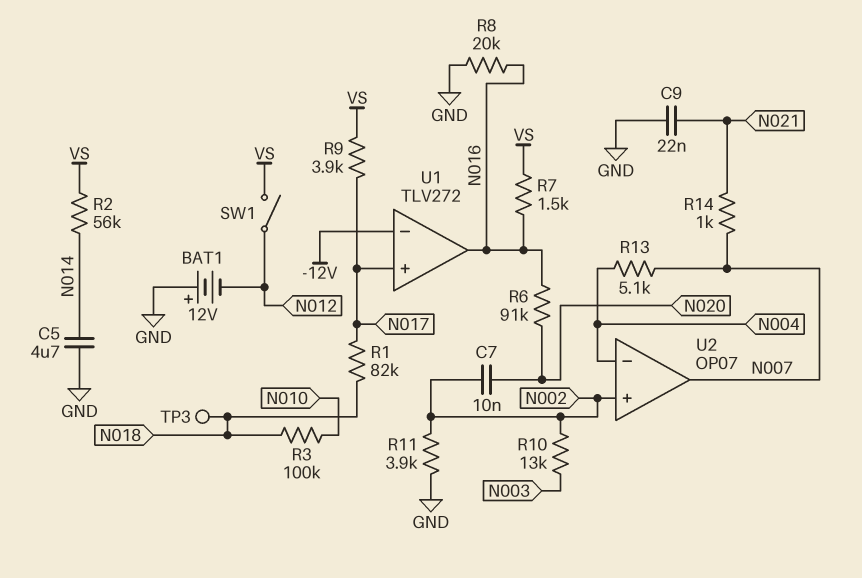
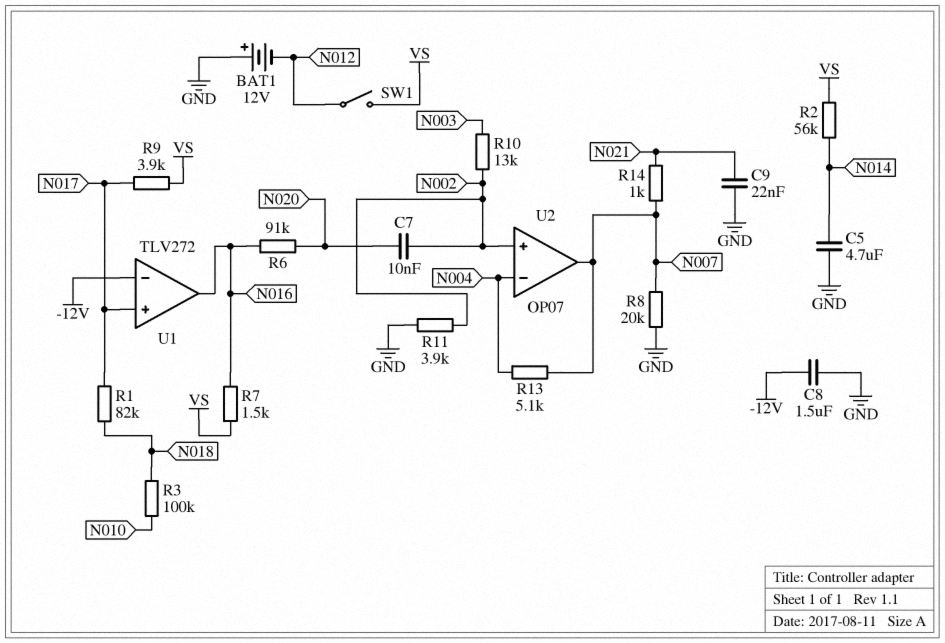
C8: none -> 1.5uF (-12V, GND)
R8: 20k (GND, N016) -> 20k (GND, N007)
TP3: test point (N018) -> none

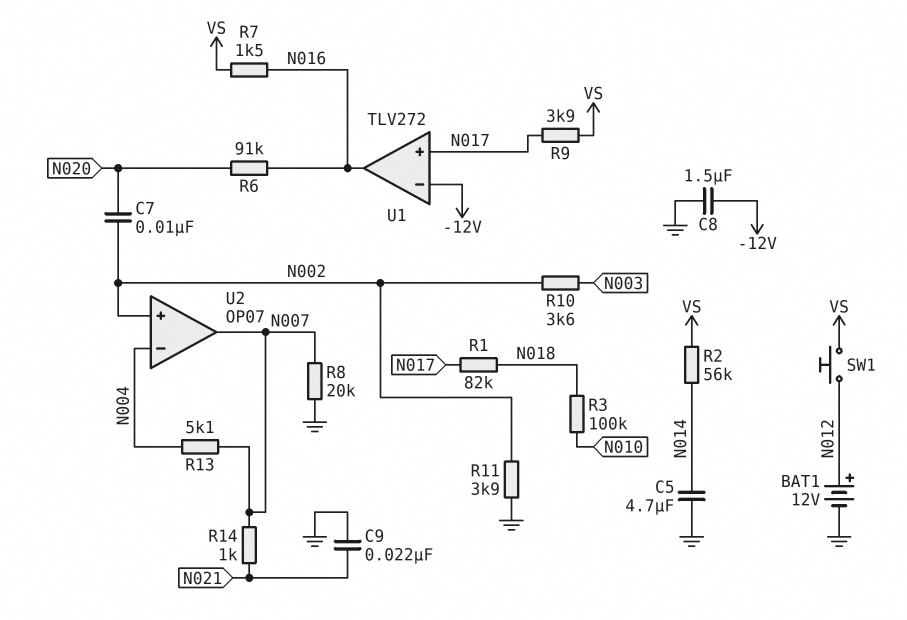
BAT1: 12V (plus GND, minus N012) -> 12V (plus N012, minus GND)
R10: 13k (N002, N003) -> 3.6k (N002, N003)
SW1: switch (N012, VS) -> button (N012, VS)

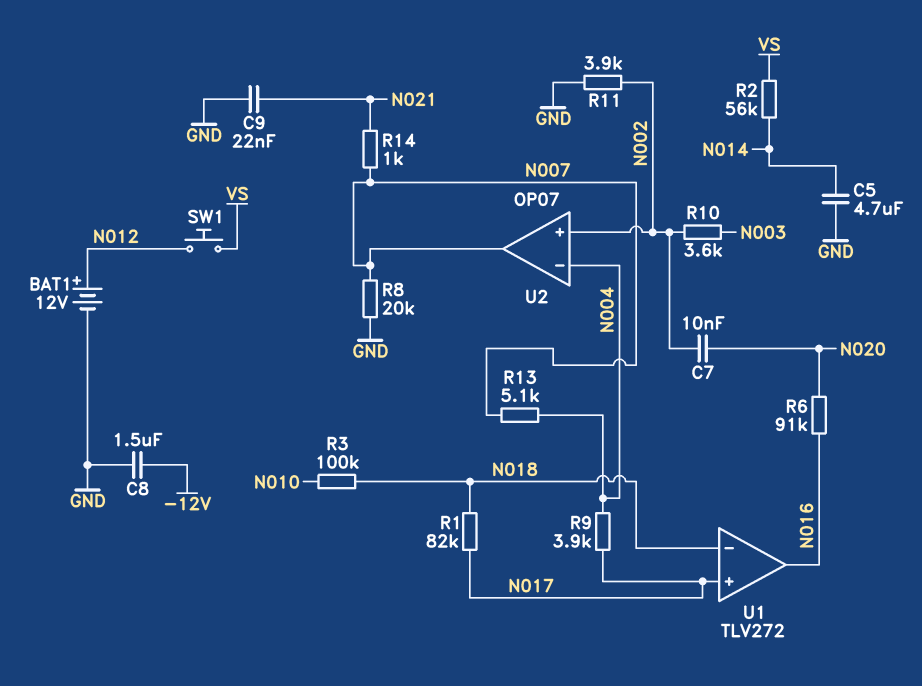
R7: 1.5k (N016, VS) -> none
R9: 3.9k (N017, VS) -> 3.9k (N004, N017)
U1 pin in-: -12V -> N018

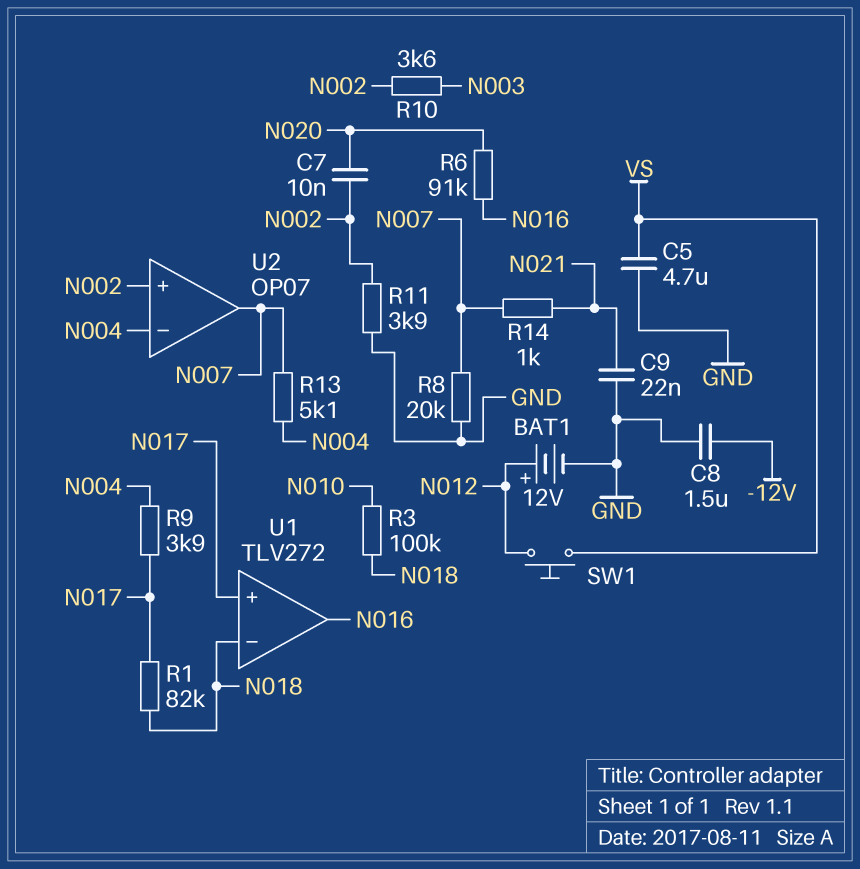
C5: 4.7uF (GND, N014) -> 4.7uF (GND, VS)
R2: 56k (N014, VS) -> none

